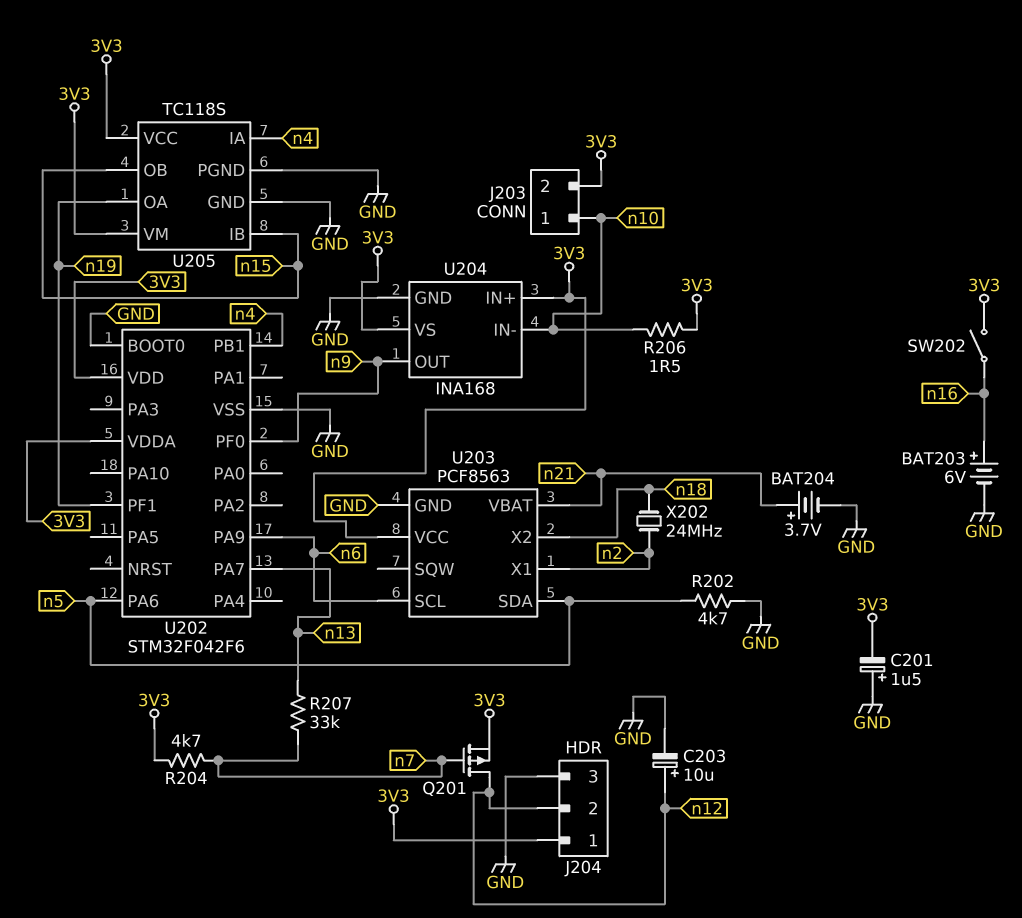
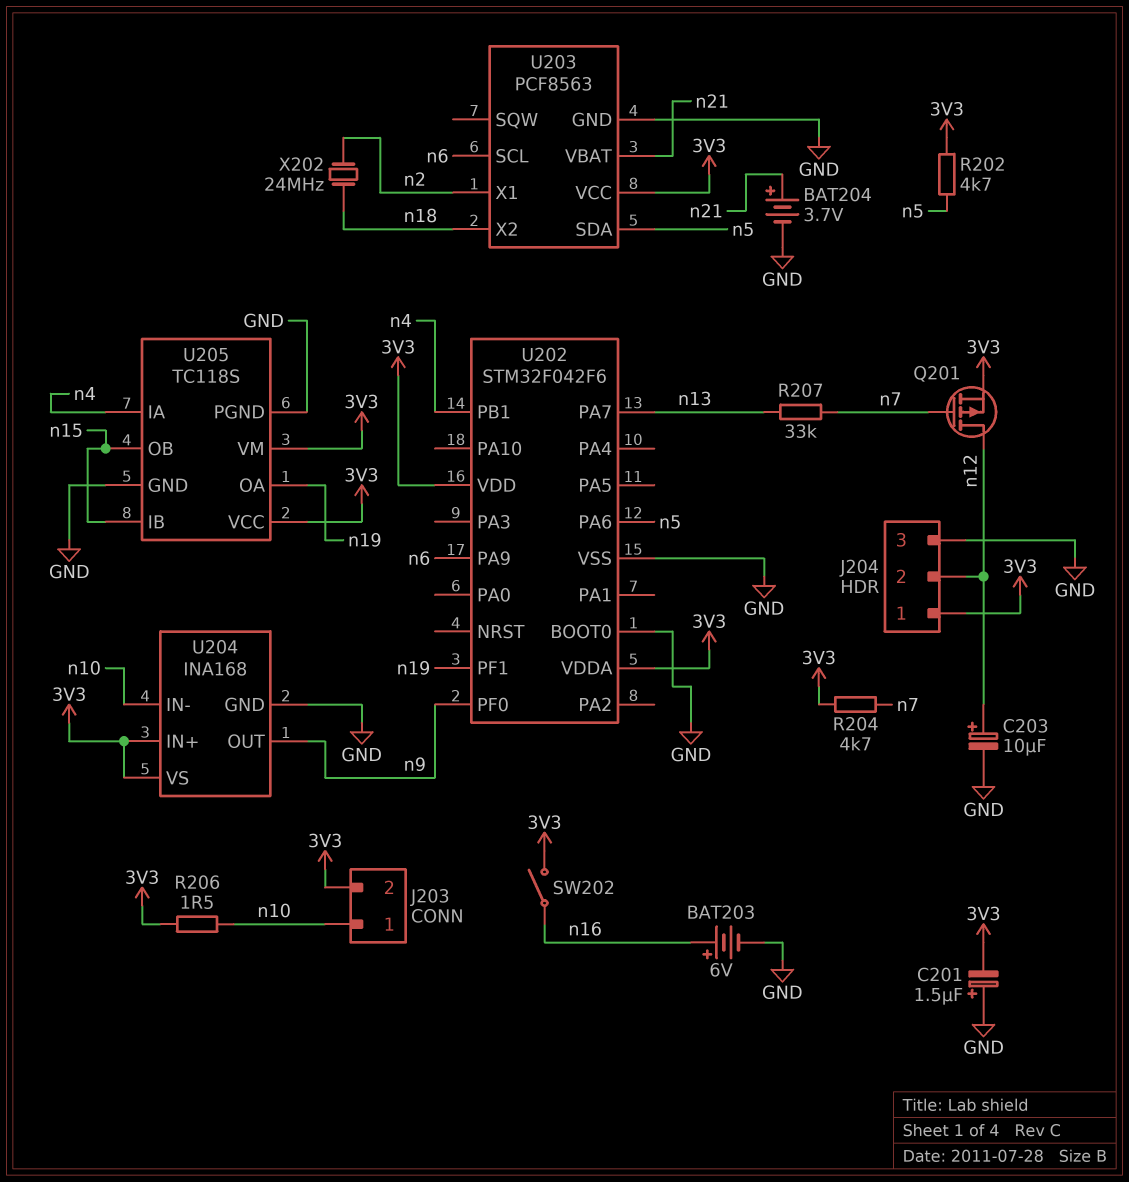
R202: 4.7k (GND, n5) -> 4.7k (3V3, n5)

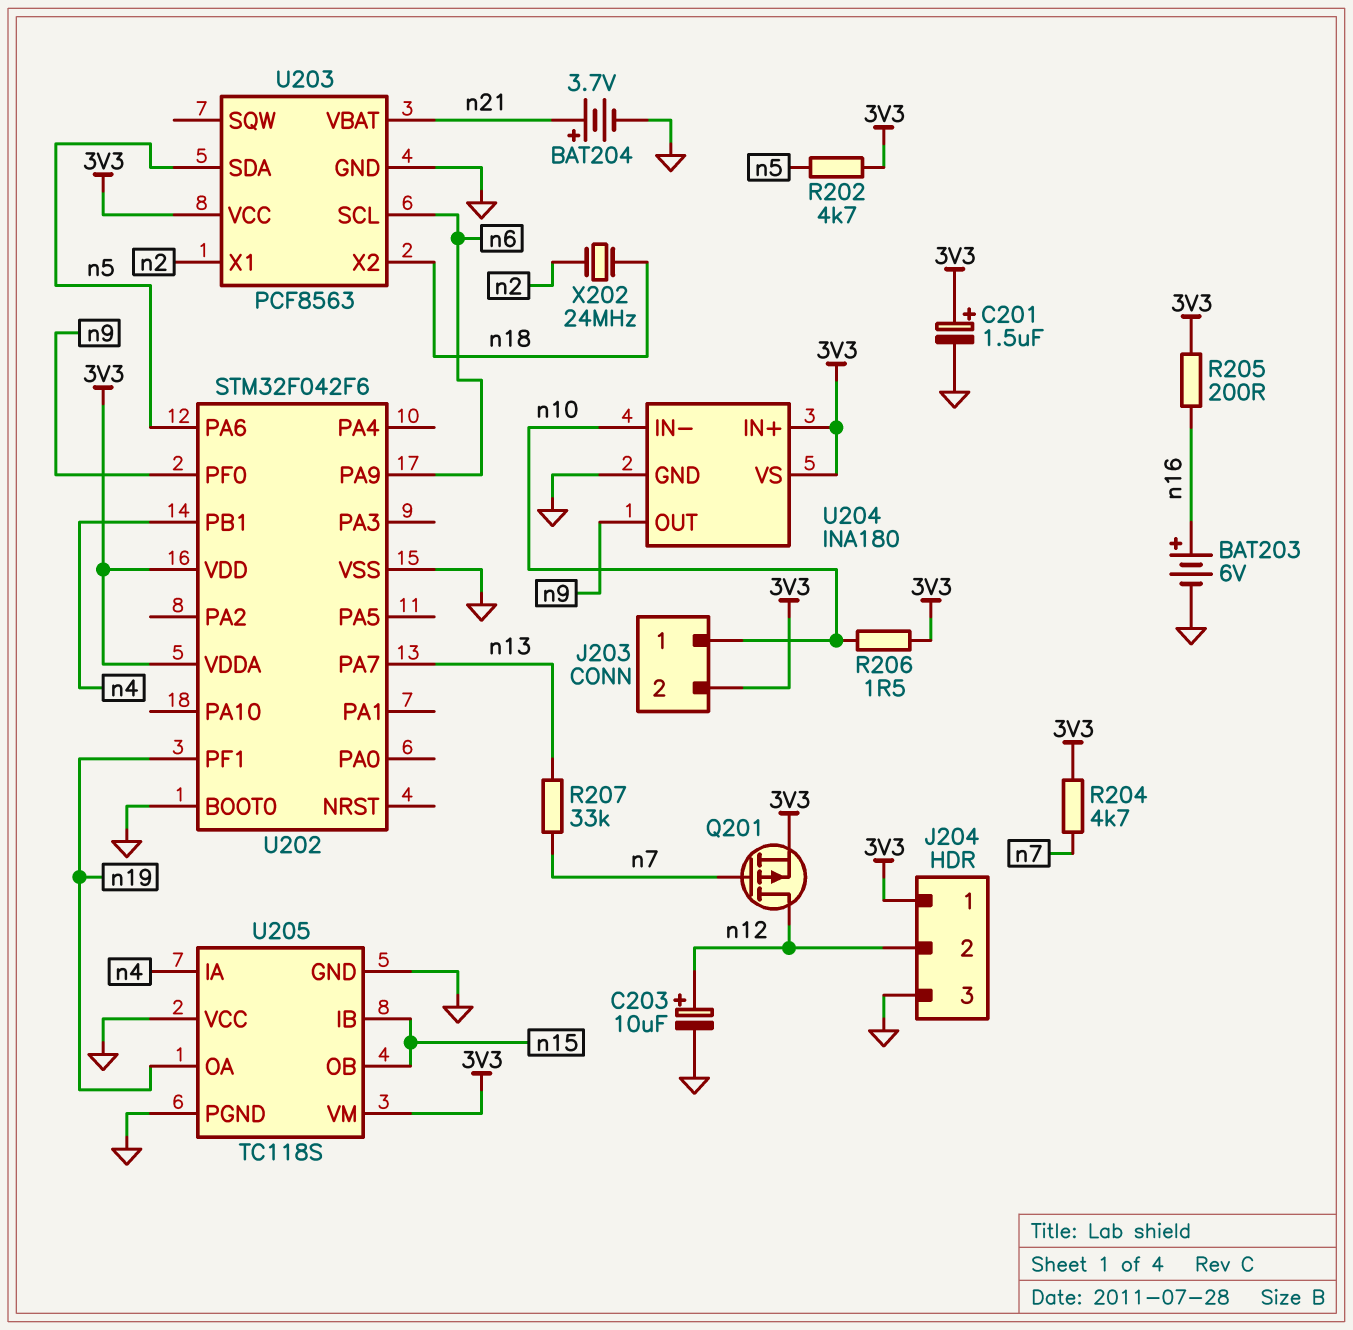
C201: 1.5uF (plus GND, minus 3V3) -> 1.5uF (plus 3V3, minus GND)
R205: none -> 200 (3V3, n16)
SW202: switch (3V3, n16) -> none
U204: INA168 -> INA180
U205 pin VCC: 3V3 -> GND

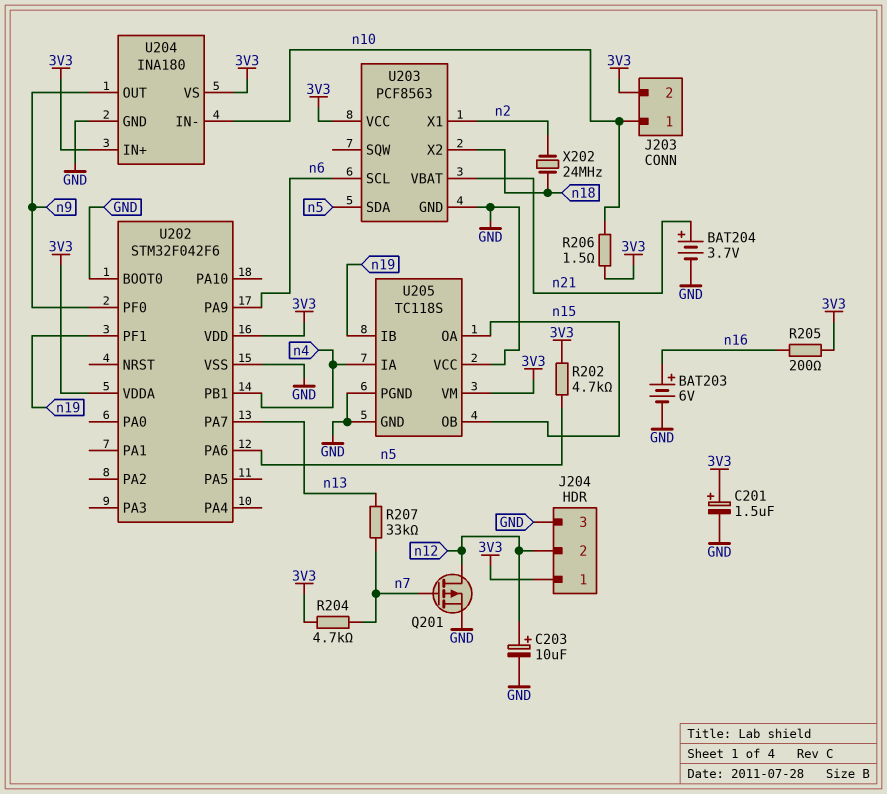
Q201: PMOS (G n7, D n12, S 3V3) -> PMOS (G n7, D n12, S GND)
U205 pin IB: n15 -> n19
U205 pin OA: n19 -> n15

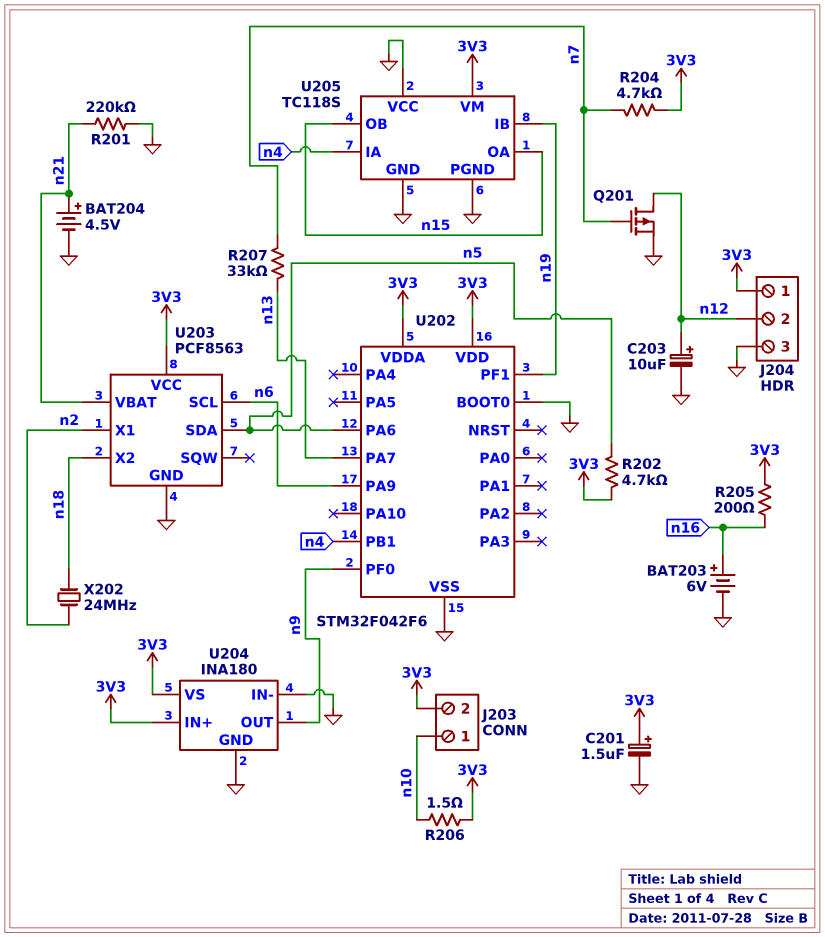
BAT204: 3.7V (plus n21, minus GND) -> 4.5V (plus n21, minus GND)
R201: none -> 220k (GND, n21)
U204 pin IN-: n10 -> GND

